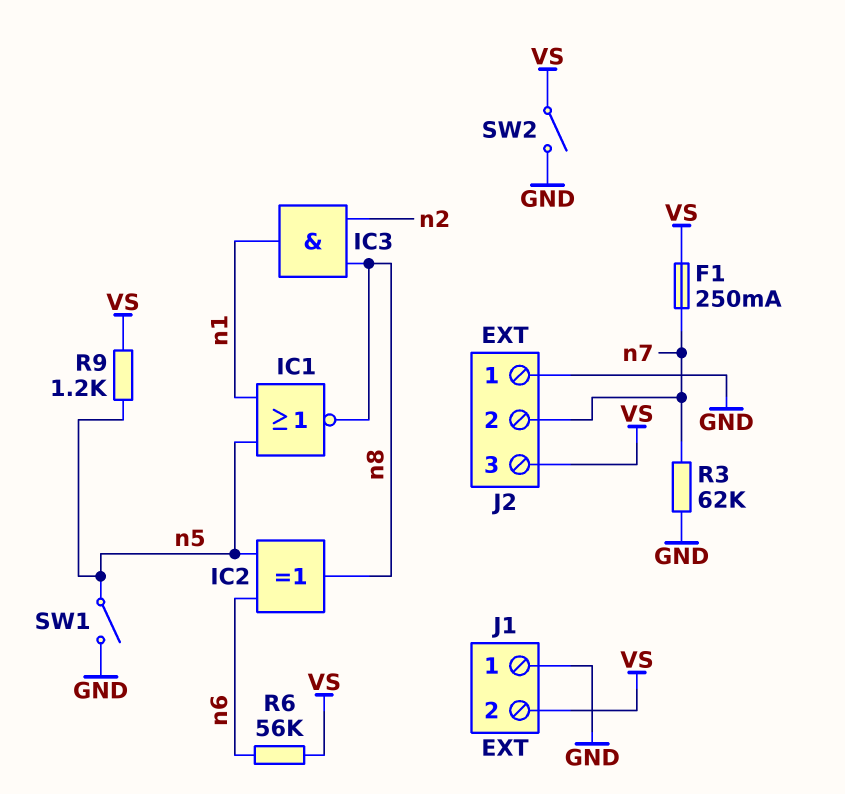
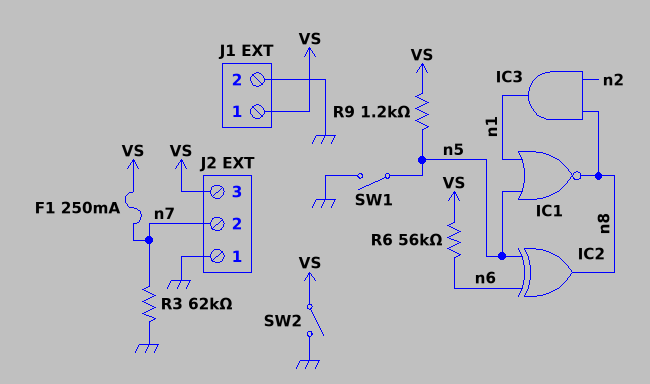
J1 pin 1: GND -> VS
J1 pin 2: VS -> GND

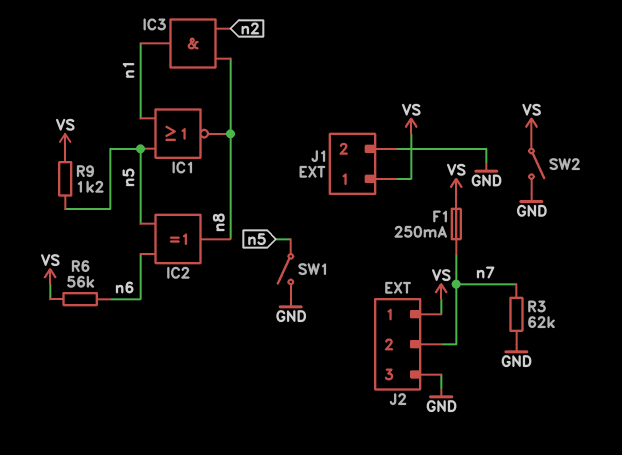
J2 pin 1: GND -> VS
J2 pin 3: VS -> GND

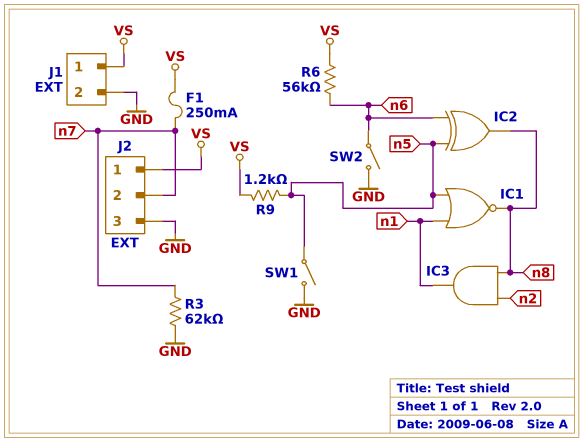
SW2: switch (GND, VS) -> switch (GND, n6)

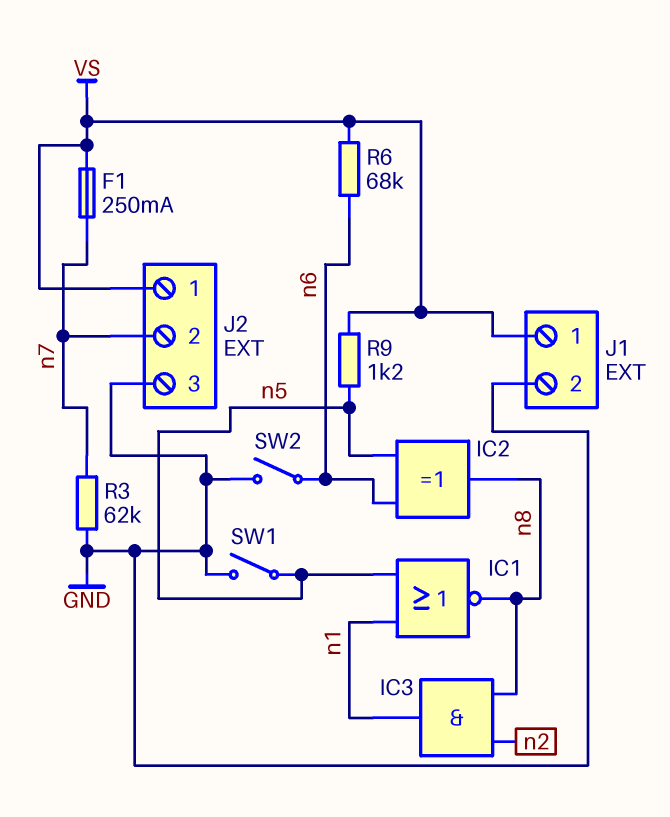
R6: 56k (VS, n6) -> 68k (VS, n6)

